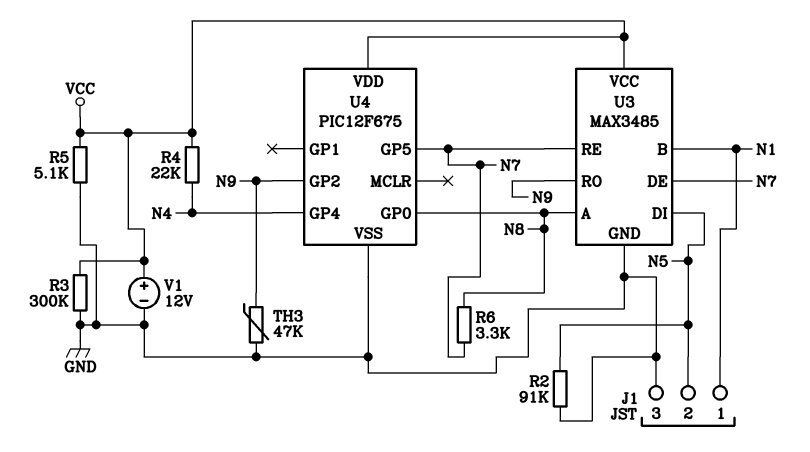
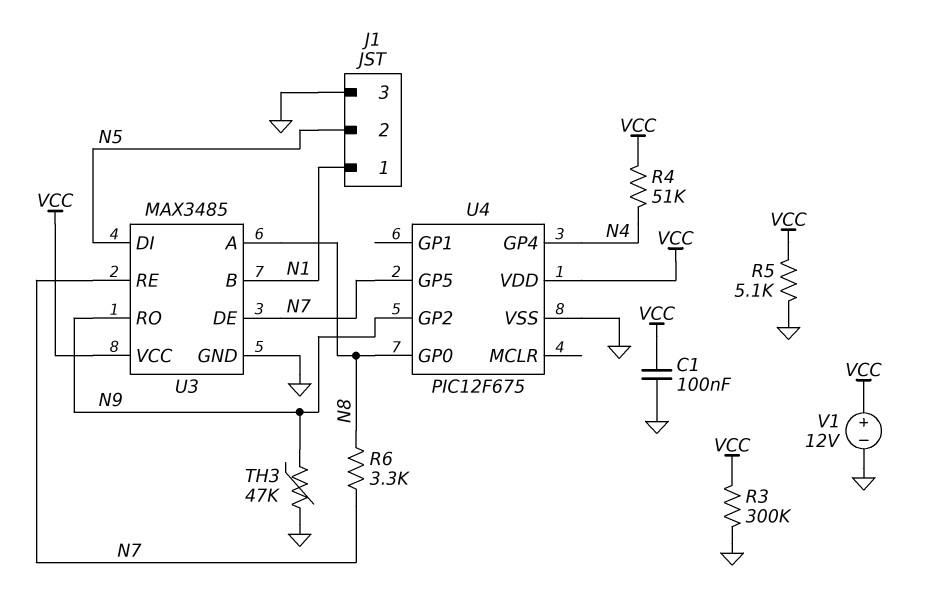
C1: none -> 100nF (GND, VCC)
R2: 91k (GND, N5) -> none
R4: 22k (N4, VCC) -> 51k (N4, VCC)

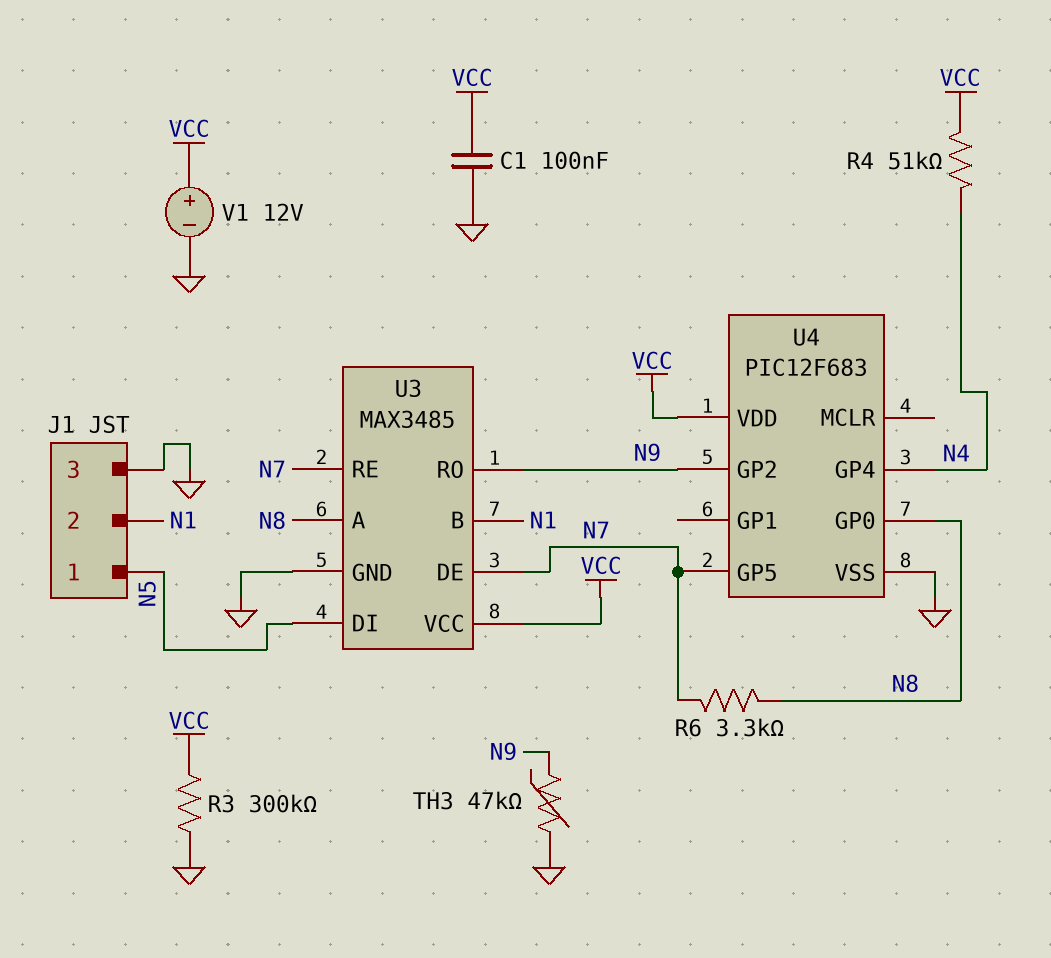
J1 pin 1: N1 -> N5
J1 pin 2: N5 -> N1
R5: 5.1k (GND, VCC) -> none
U4: PIC12F675 -> PIC12F683

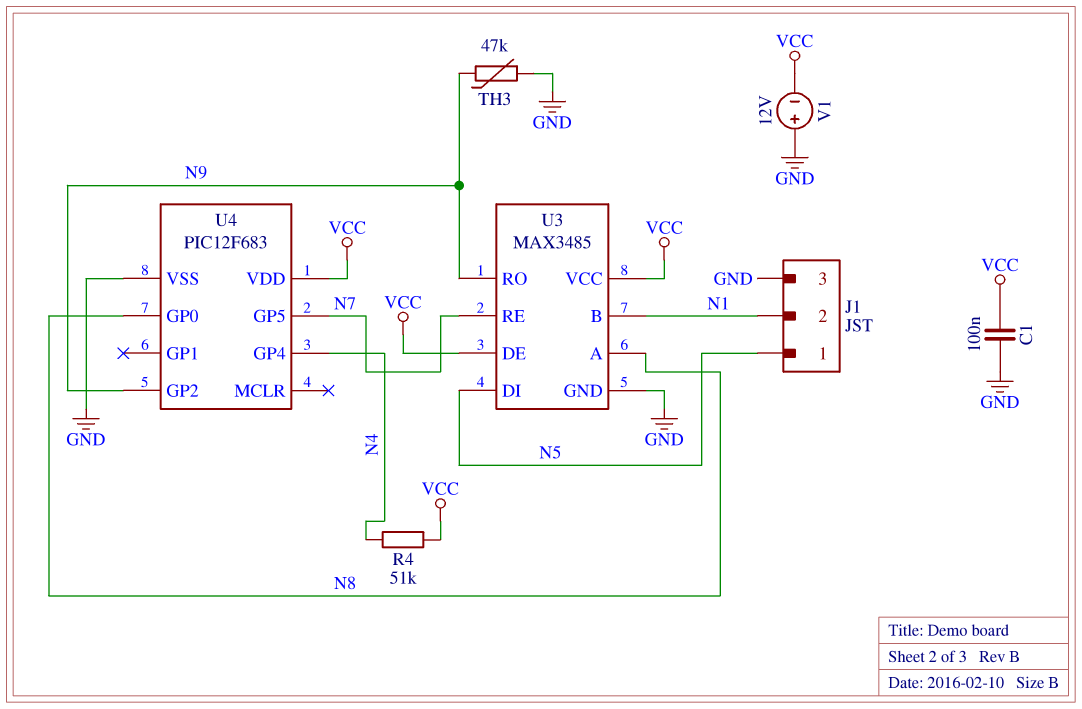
R3: 300k (GND, VCC) -> none
R6: 3.3k (N7, N8) -> none
U3 pin DE: N7 -> VCC
V1: 12V (plus VCC, minus GND) -> 12V (plus GND, minus VCC)

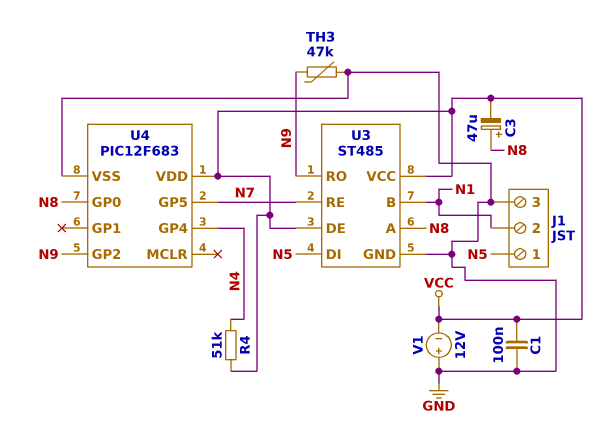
C3: none -> 47uF (plus N8, minus VCC)
U3: MAX3485 -> ST485

